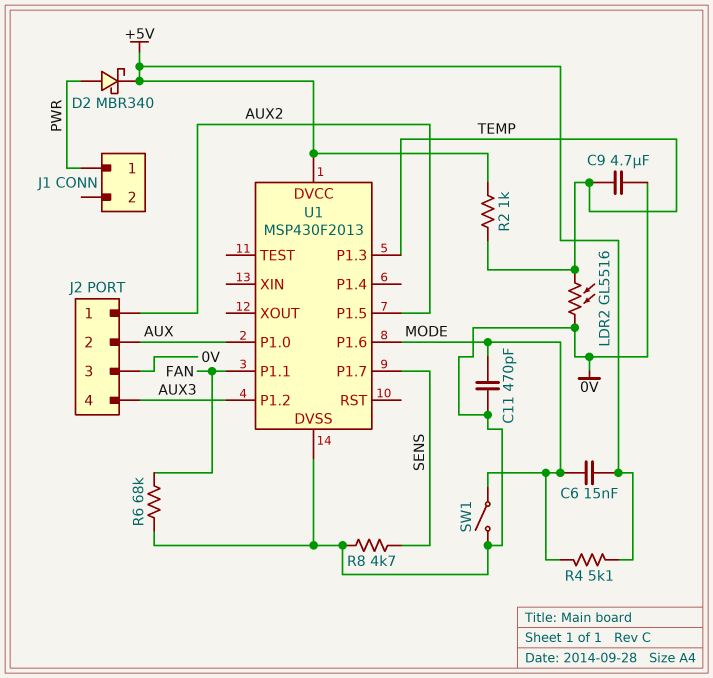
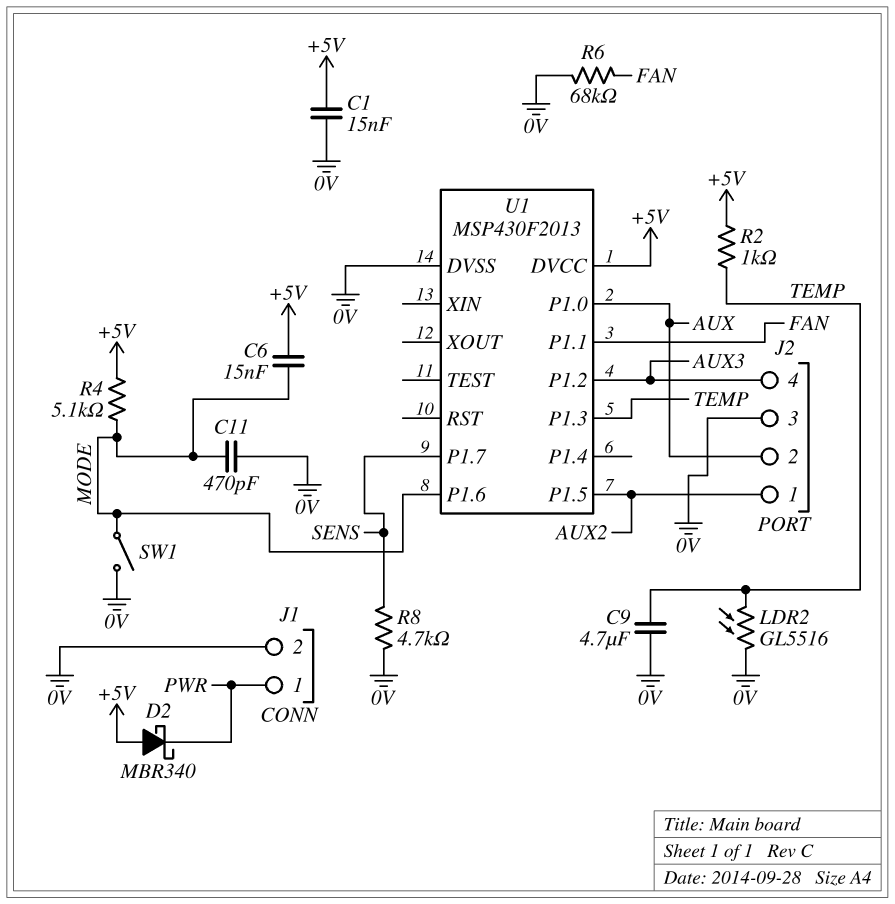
C1: none -> 15nF (+5V, 0V)
D2: schottky MBR340 (A PWR, K +5V) -> schottky MBR340 (A +5V, K PWR)
J1 pin 2: none -> 0V

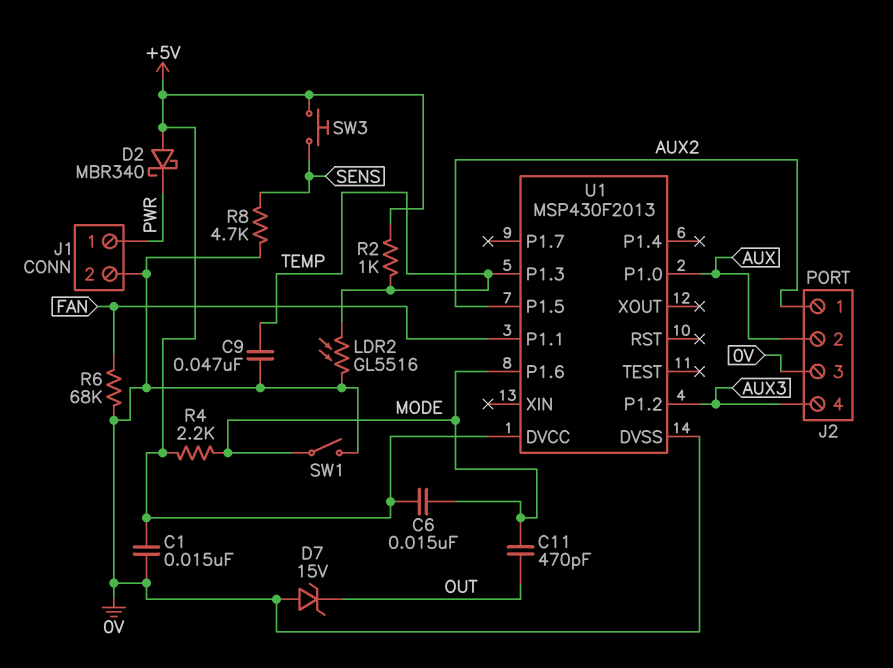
C9: 4.7uF (0V, TEMP) -> 47nF (0V, TEMP)
C11: 470pF (0V, MODE) -> 470pF (MODE, OUT)
D7: none -> zener 15V (A 0V, K OUT)
R4: 5.1k (+5V, MODE) -> 2.2k (+5V, MODE)
SW3: none -> button (+5V, SENS)
U1 pin P1.7: SENS -> none

